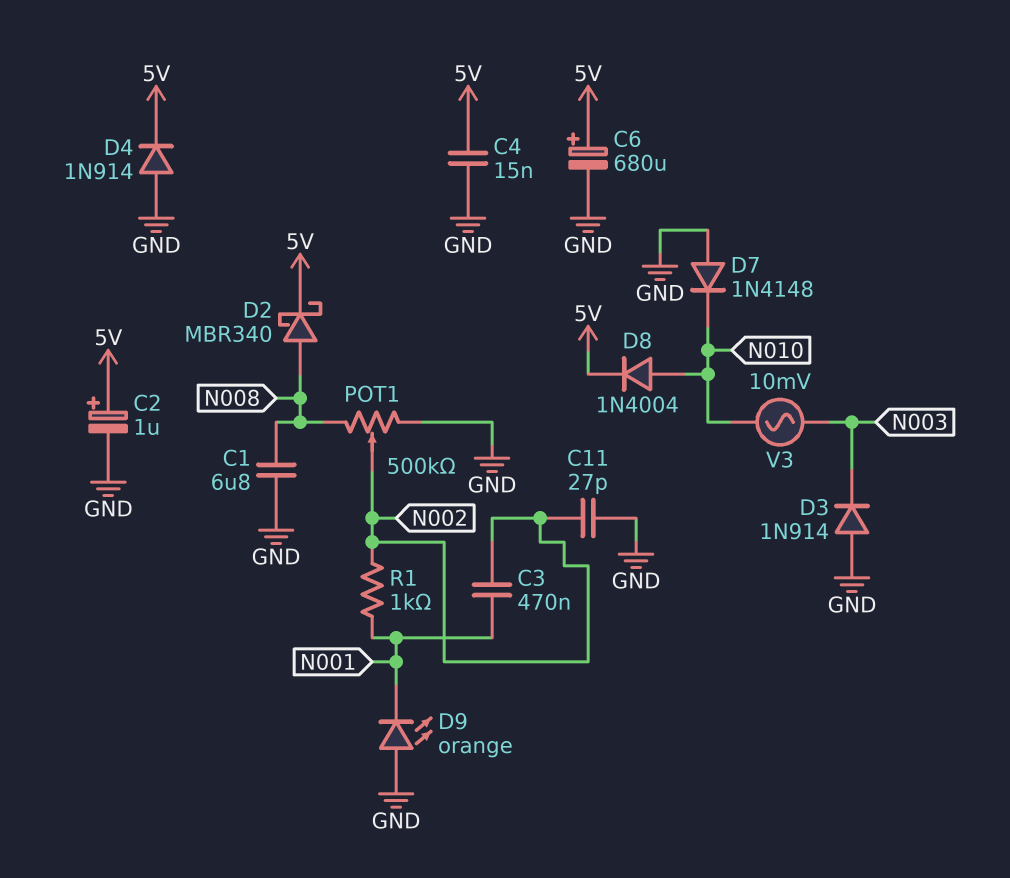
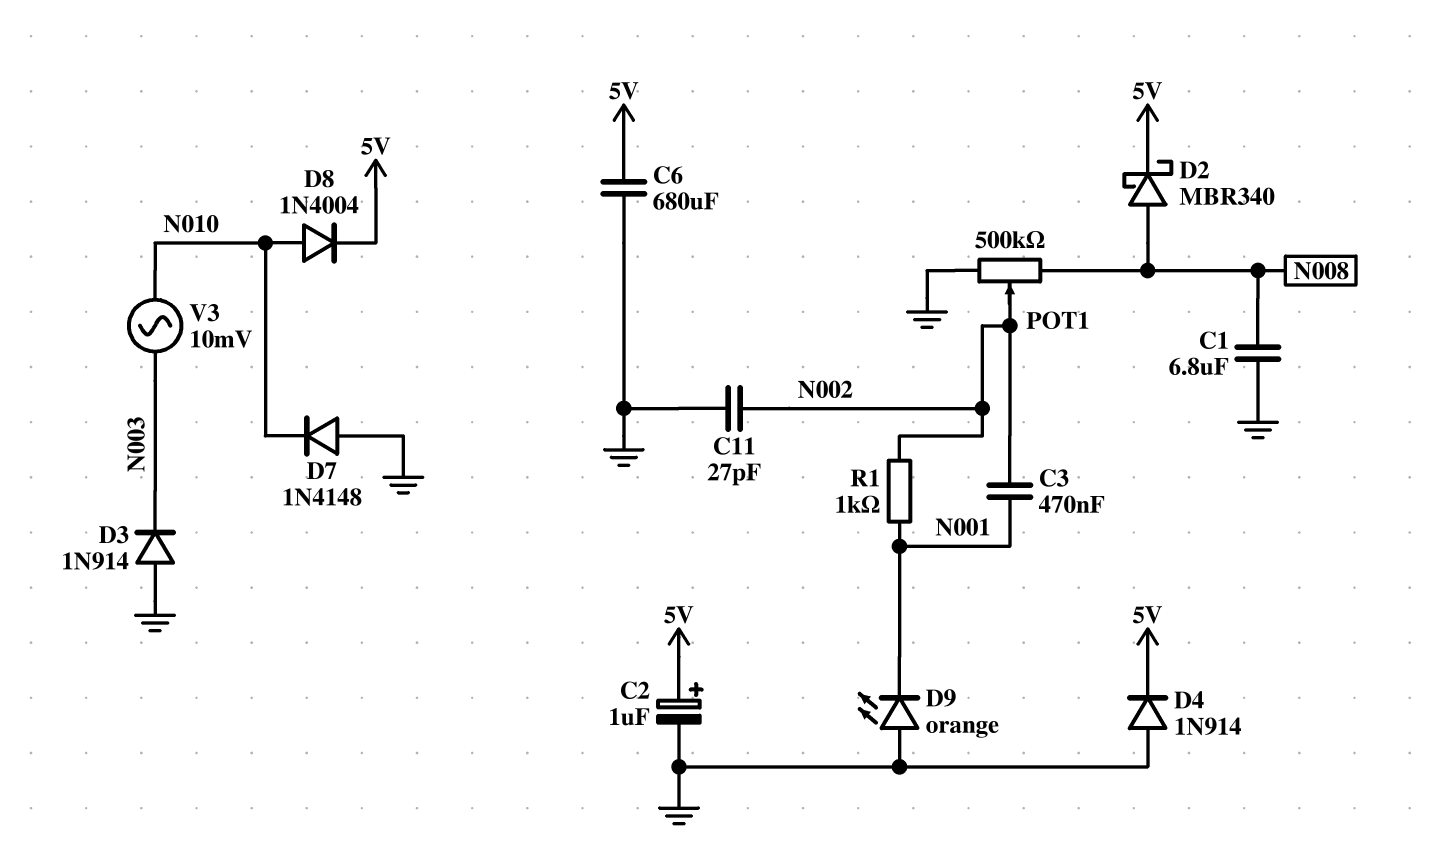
C4: 15nF (5V, GND) -> none
C6: 680uF (plus 5V, minus GND) -> 680uF (5V, GND)

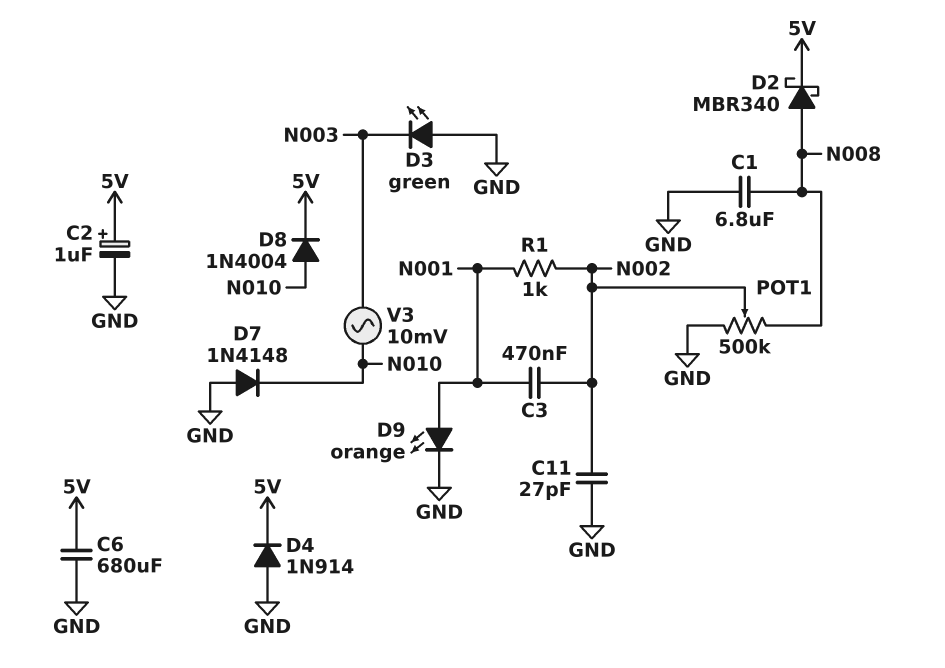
D3: diode 1N914 (A GND, K N003) -> LED green (A GND, K N003)
D9: LED orange (A GND, K N001) -> LED orange (A N001, K GND)

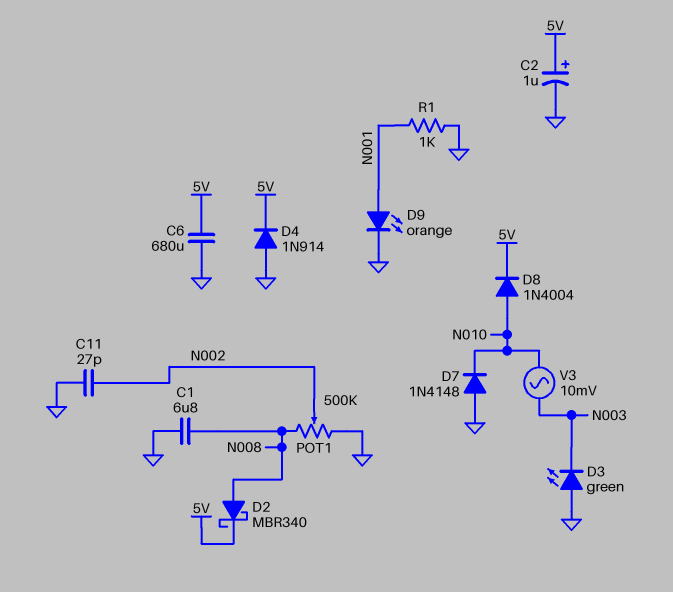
C3: 470nF (N001, N002) -> none
R1: 1k (N001, N002) -> 1k (GND, N001)

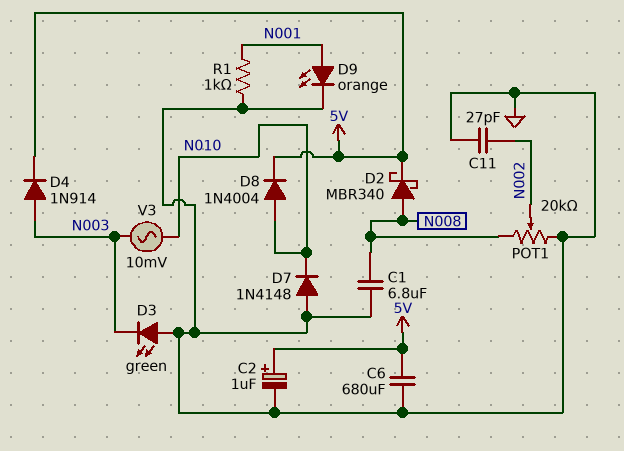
D4: diode 1N914 (A GND, K 5V) -> diode 1N914 (A N003, K 5V)
POT1: 500k (GND, N008, wiper N002) -> 20k (GND, N008, wiper N002)

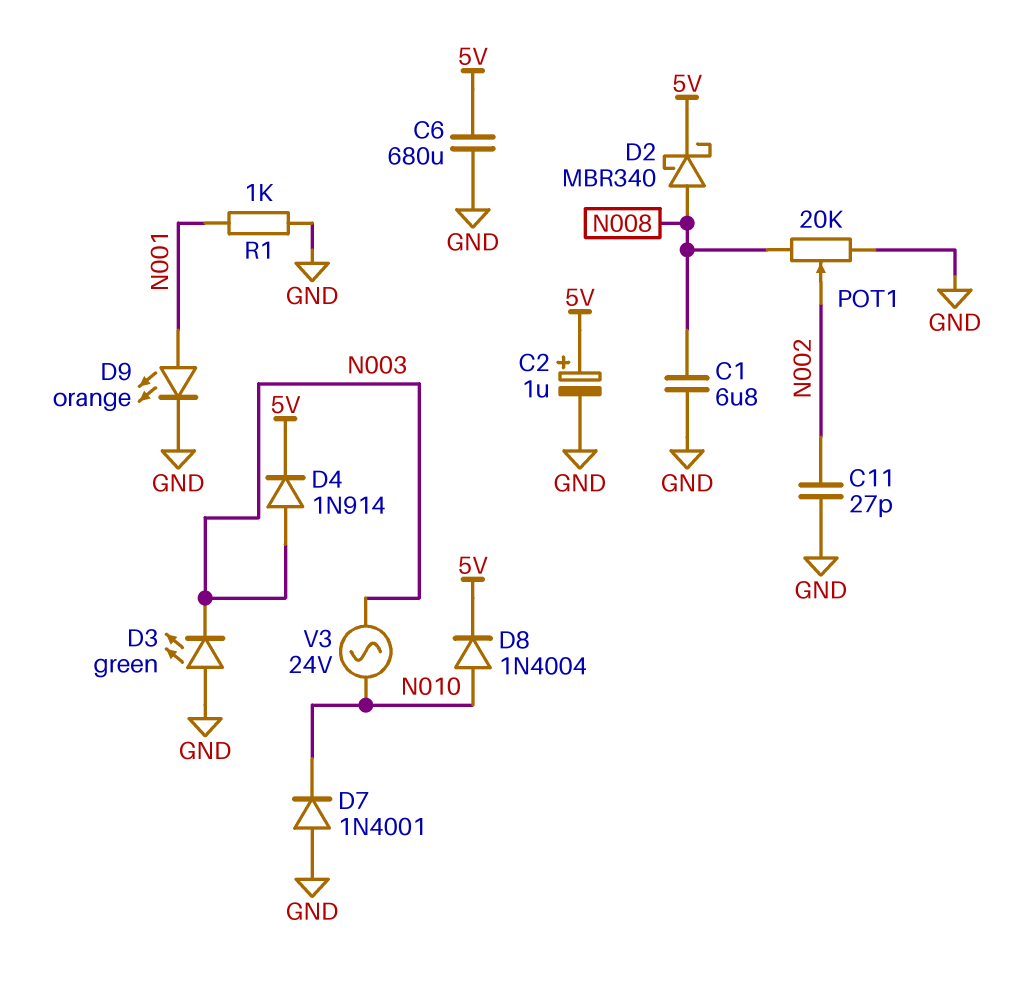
D7: diode 1N4148 (A GND, K N010) -> diode 1N4001 (A GND, K N010)
V3: AC 10mV (N003, N010) -> AC 24V (N003, N010)

